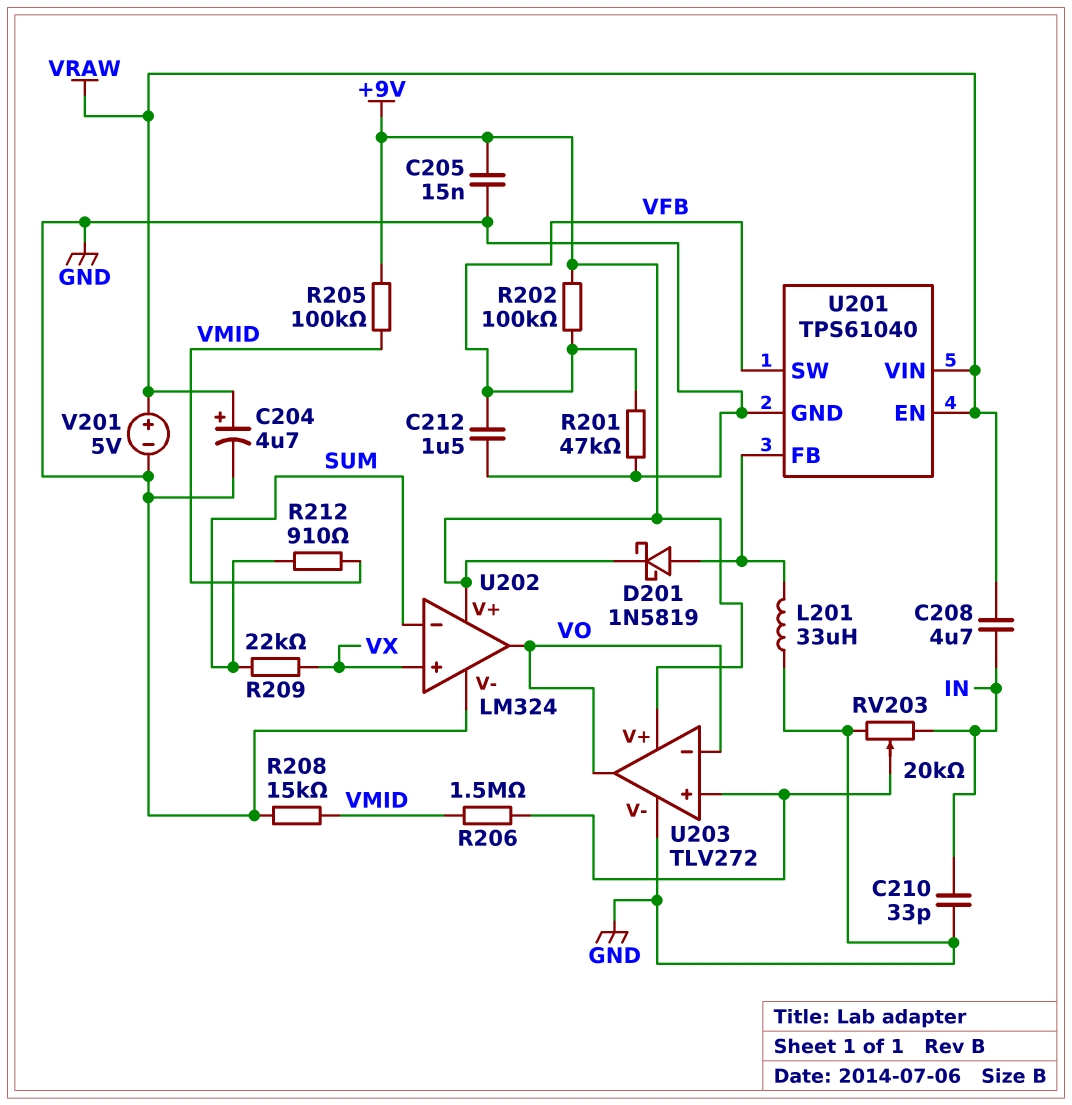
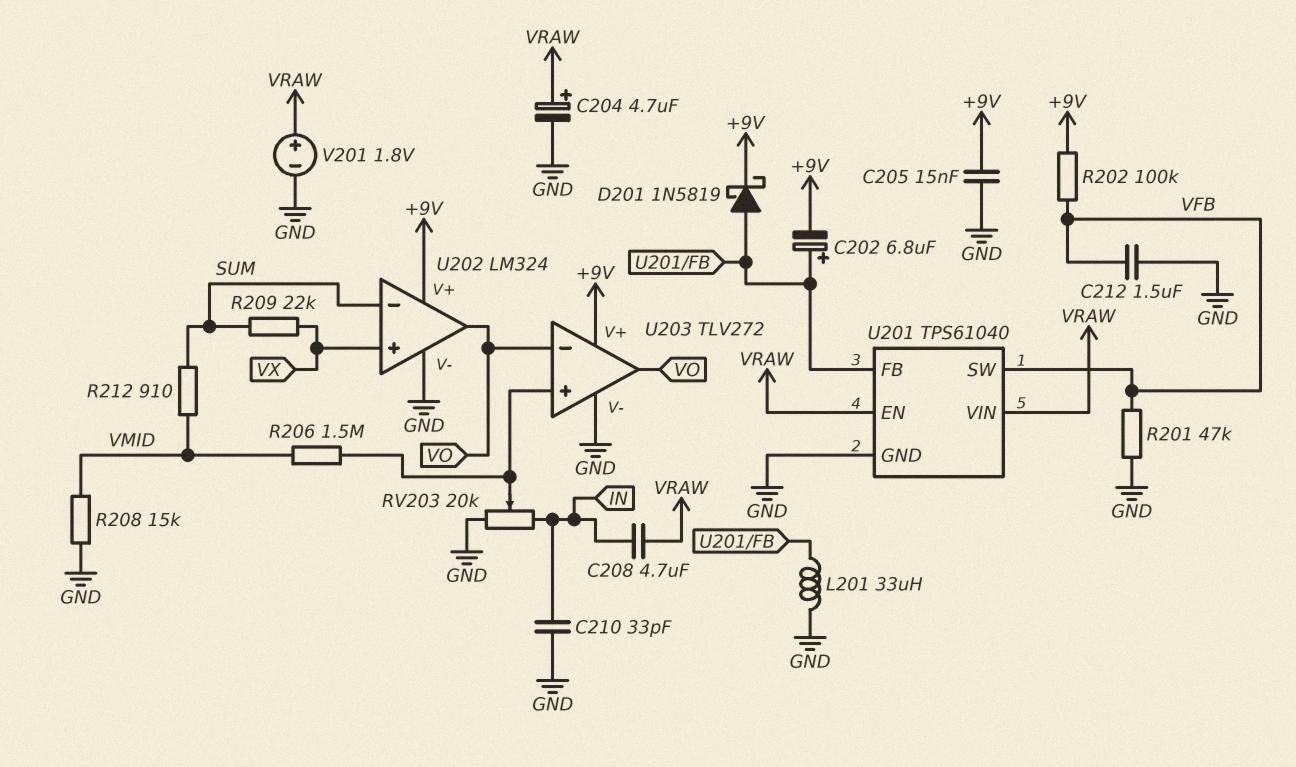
C202: none -> 6.8uF (plus U201/FB, minus +9V)
R205: 100k (+9V, VMID) -> none
V201: 5V (plus VRAW, minus GND) -> 1.8V (plus VRAW, minus GND)

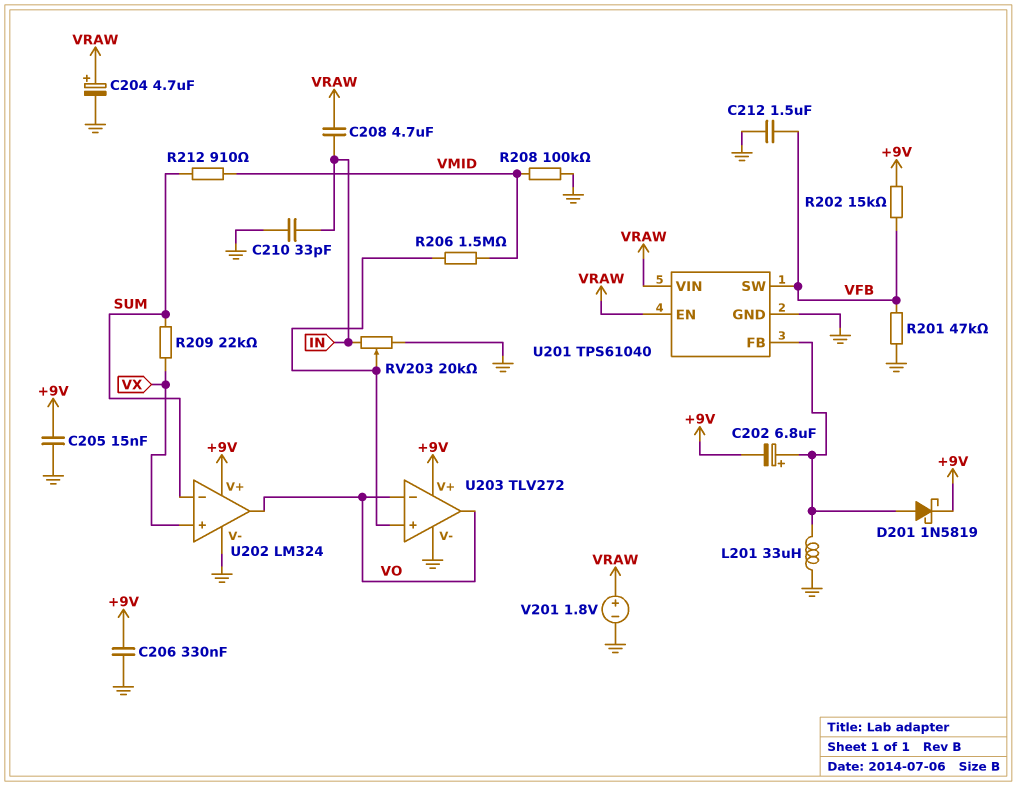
C206: none -> 330nF (+9V, GND)
R202: 100k (+9V, VFB) -> 15k (+9V, VFB)
R208: 15k (GND, VMID) -> 100k (GND, VMID)

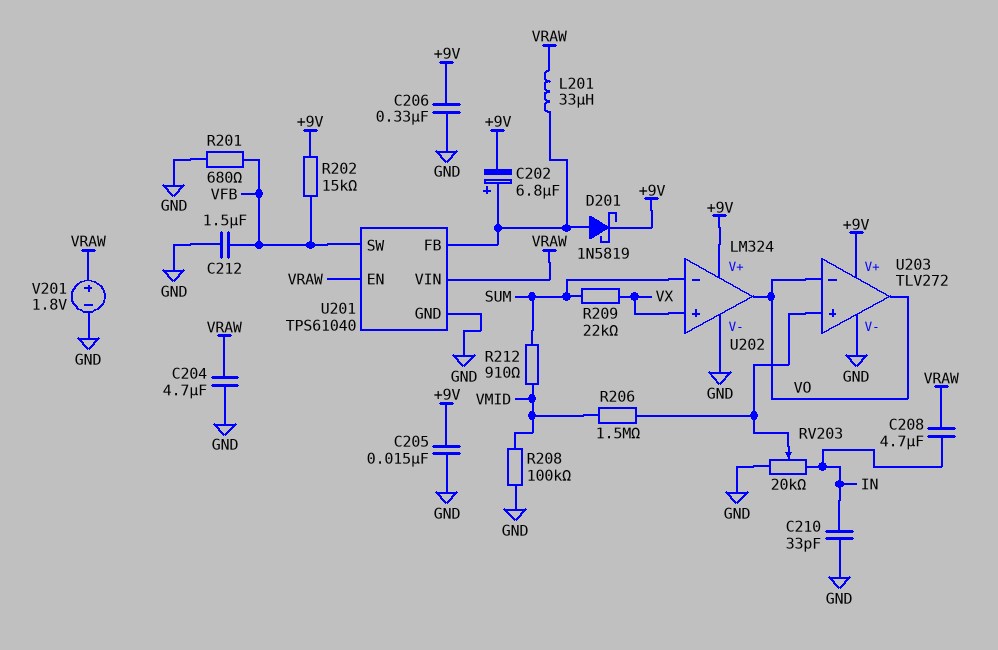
C204: 4.7uF (plus VRAW, minus GND) -> 4.7uF (GND, VRAW)
L201: 33uH (GND, U201/FB) -> 33uH (U201/FB, VRAW)
R201: 47k (GND, VFB) -> 680 (GND, VFB)

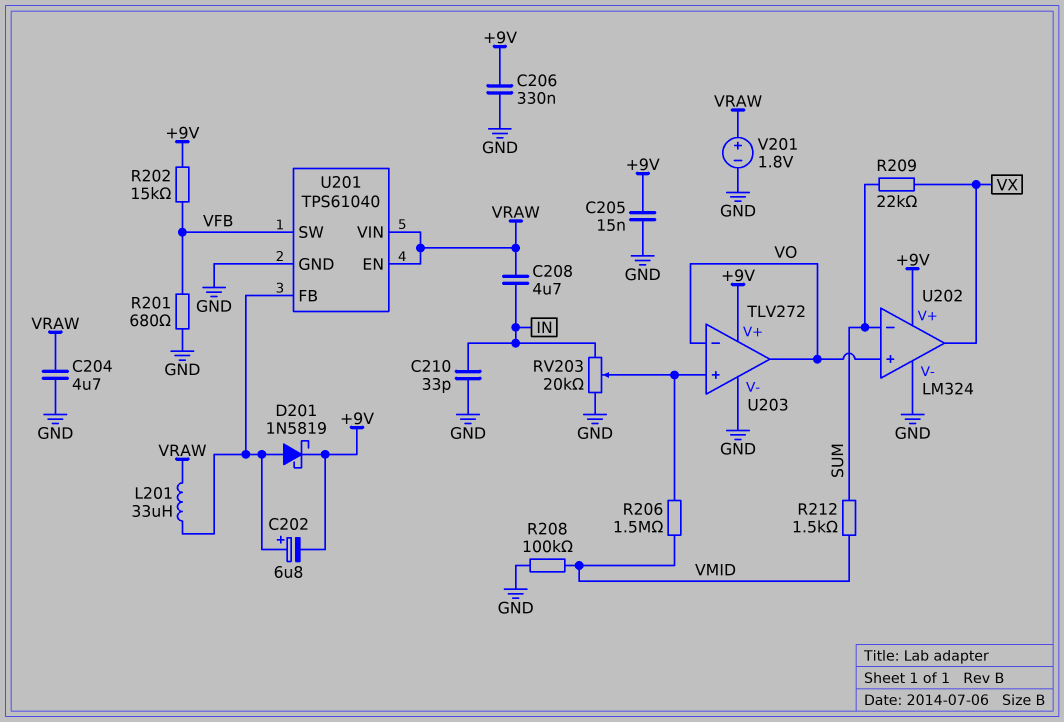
C212: 1.5uF (GND, VFB) -> none
R212: 910 (SUM, VMID) -> 1.5k (SUM, VMID)
U202 pin in+: VX -> VO
U202 pin out: VO -> VX

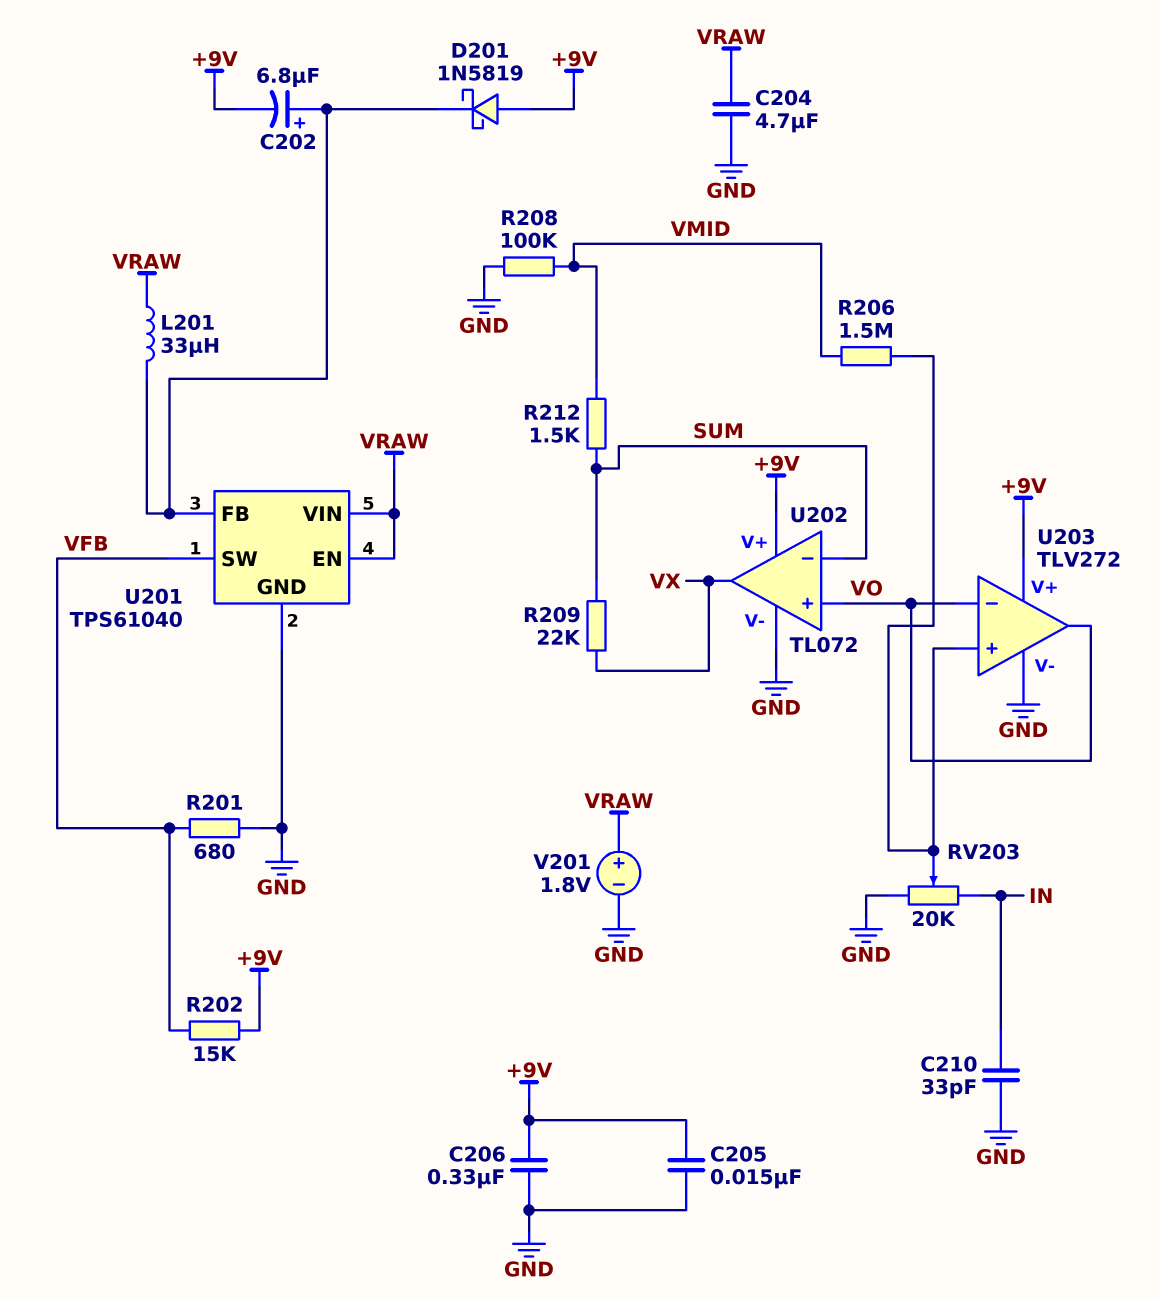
C208: 4.7uF (IN, VRAW) -> none
D201: schottky 1N5819 (A U201/FB, K +9V) -> schottky 1N5819 (A +9V, K U201/FB)
U202: LM324 -> TL072

